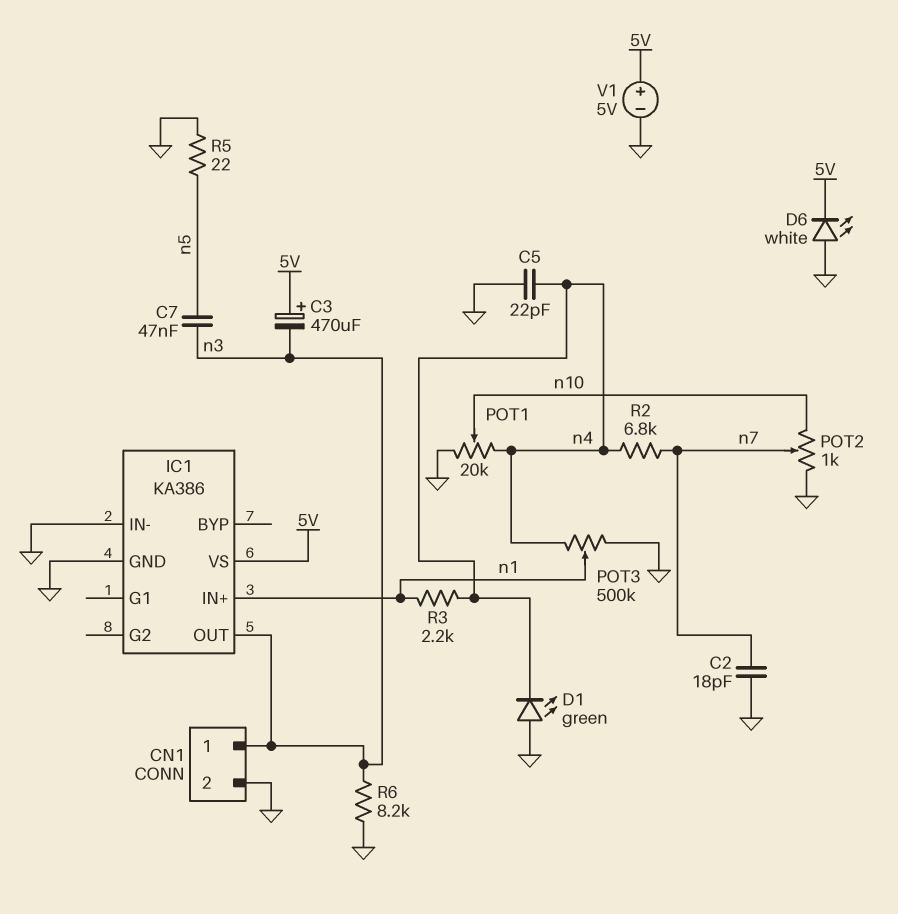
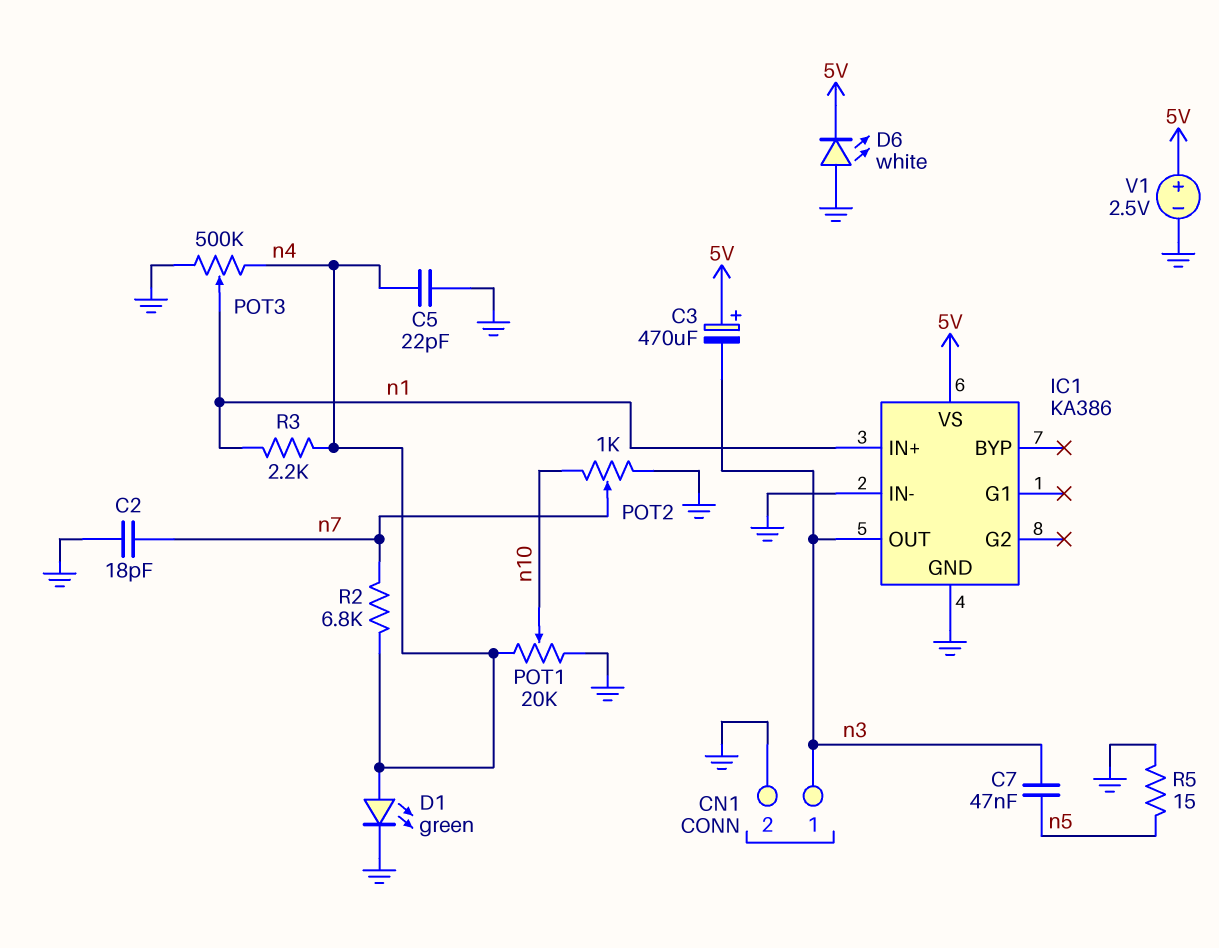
D1: LED green (A GND, K n4) -> LED green (A n4, K GND)
R5: 22 (GND, n5) -> 15 (GND, n5)
R6: 8.2k (GND, n3) -> none
V1: 5V (plus 5V, minus GND) -> 2.5V (plus 5V, minus GND)

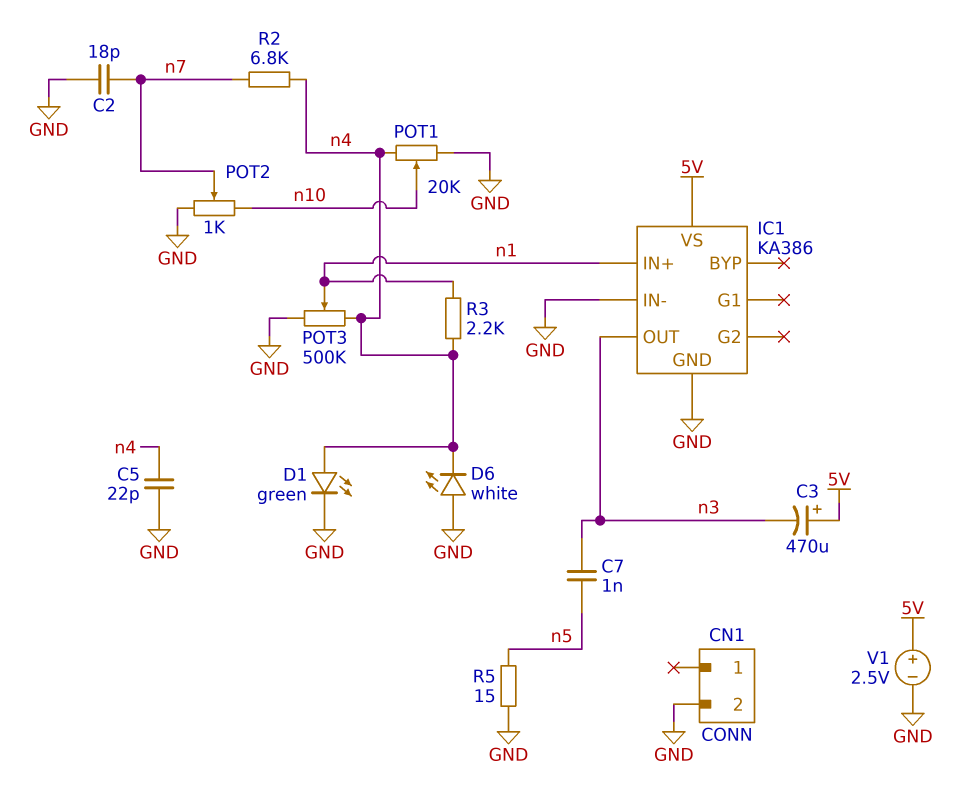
C7: 47nF (n3, n5) -> 1nF (n3, n5)
CN1 pin 1: n3 -> none
D6: LED white (A GND, K 5V) -> LED white (A GND, K n4)

